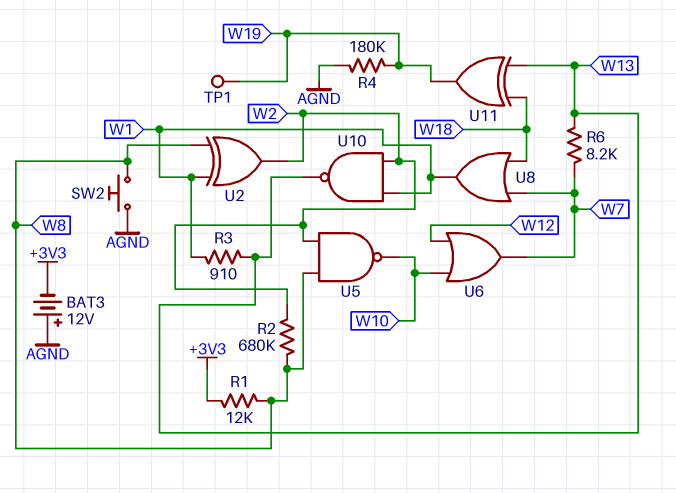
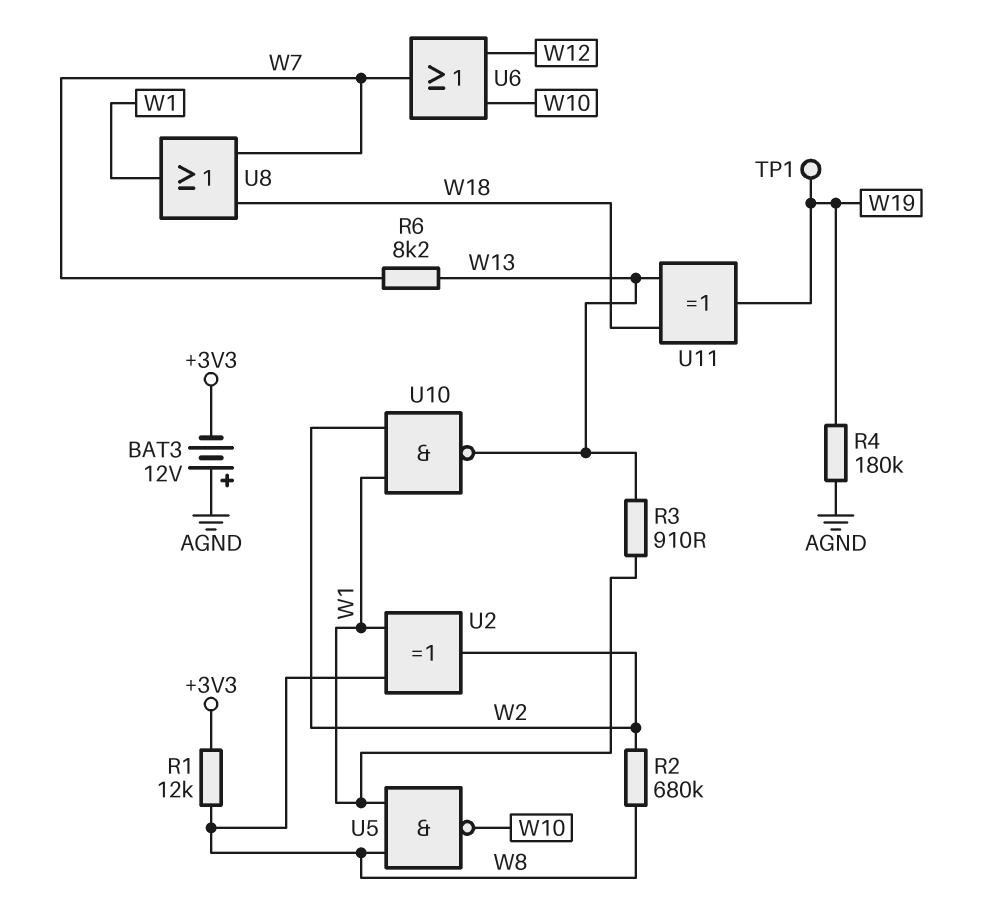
SW2: button (AGND, W8) -> none
U5: NAND (in W2, in W8, out W10) -> NAND (in W1, in W8, out W10)

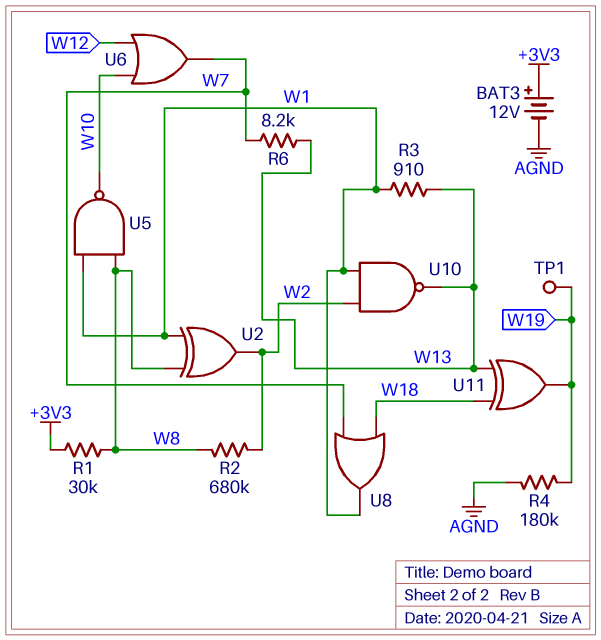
BAT3: 12V (plus AGND, minus +3V3) -> 12V (plus +3V3, minus AGND)
R1: 12k (+3V3, W8) -> 30k (+3V3, W8)

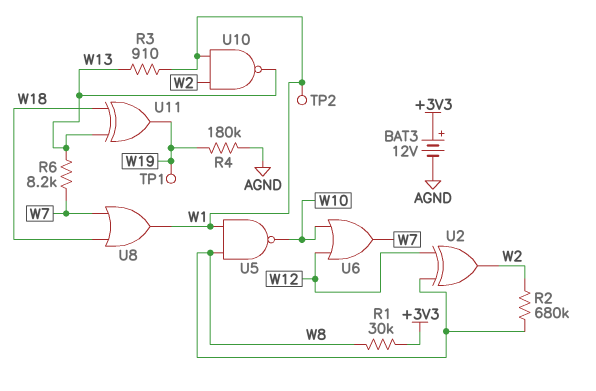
TP2: none -> test point (W1)
U2: XOR (in W1, in W8, out W2) -> XOR (in W8, in W12, out W2)

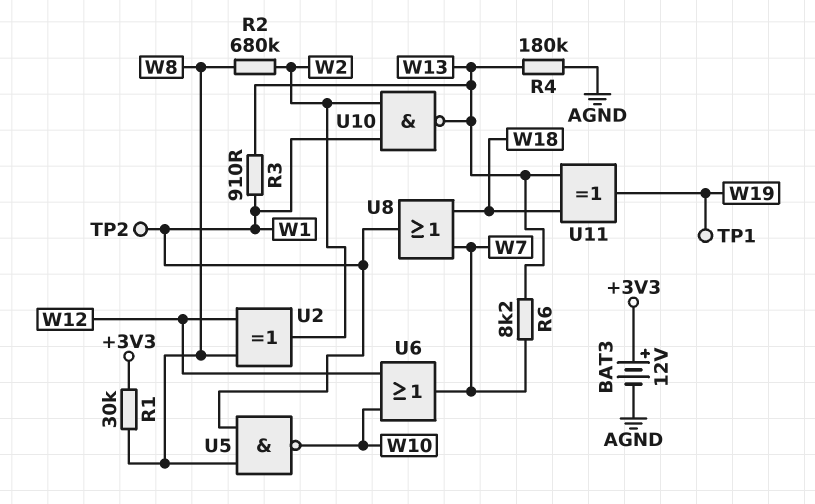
R4: 180k (AGND, W19) -> 180k (AGND, W13)

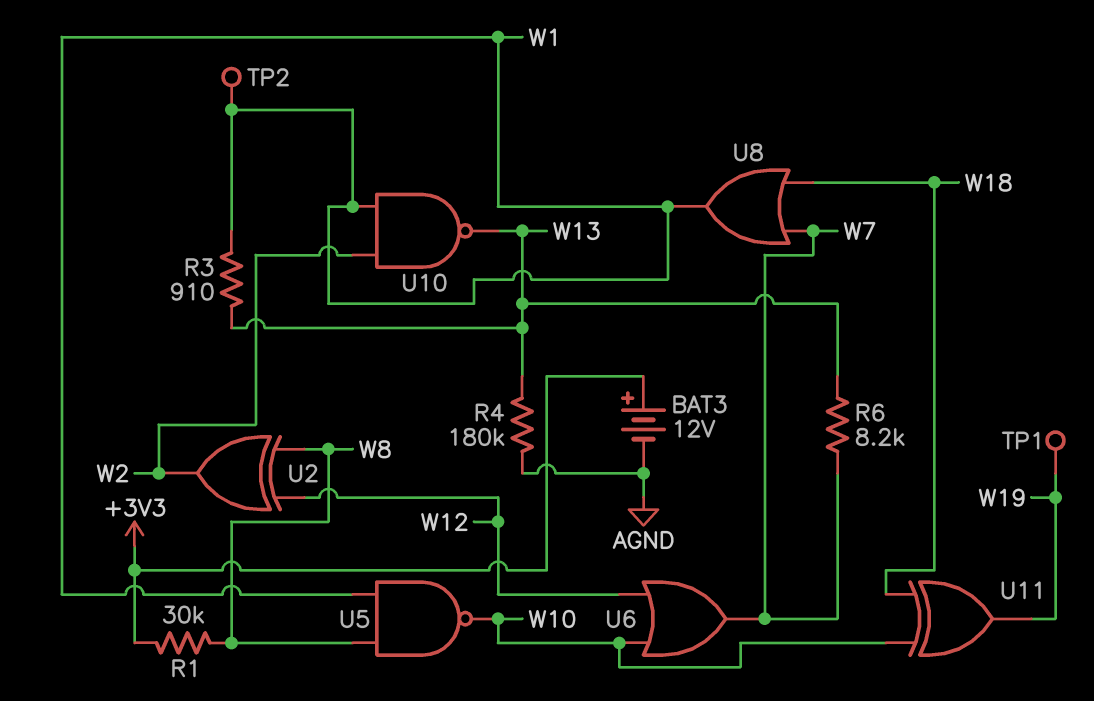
R2: 680k (W2, W8) -> none
U11: XOR (in W13, in W18, out W19) -> XOR (in W10, in W18, out W19)

